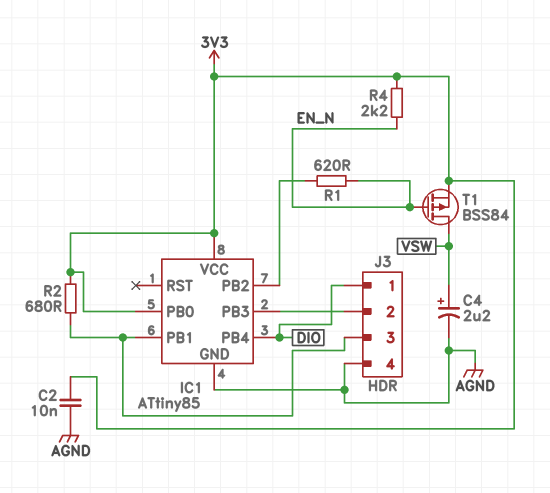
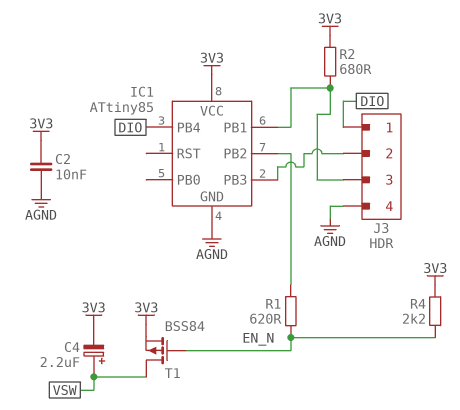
C4: 2.2uF (plus VSW, minus AGND) -> 2.2uF (plus VSW, minus 3V3)
IC1 pin PB0: 3V3 -> none

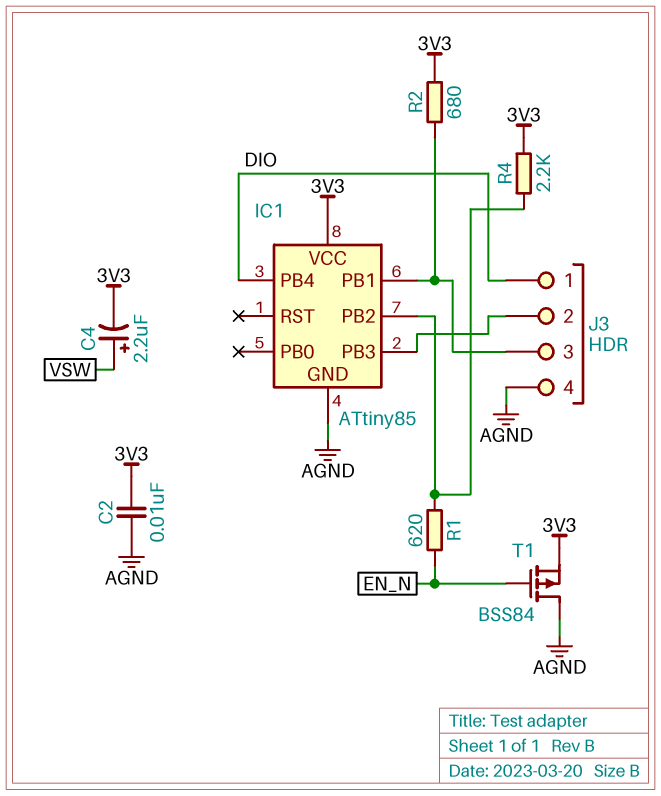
R4: 2.2k (3V3, EN_N) -> 2.2k (3V3, IC1/PB2)
T1: PMOS BSS84 (G EN_N, D VSW, S 3V3) -> PMOS BSS84 (G EN_N, D AGND, S 3V3)

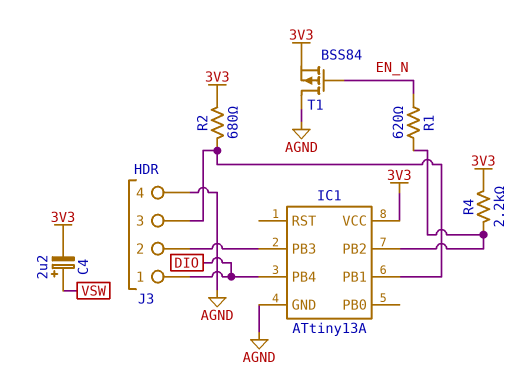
C2: 10nF (3V3, AGND) -> none
IC1: ATtiny85 -> ATtiny13A

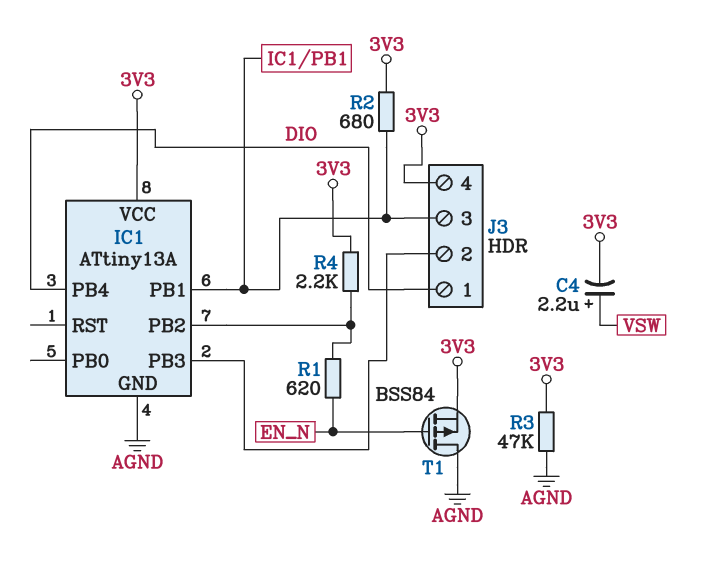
J3 pin 4: AGND -> 3V3
R3: none -> 47k (3V3, AGND)

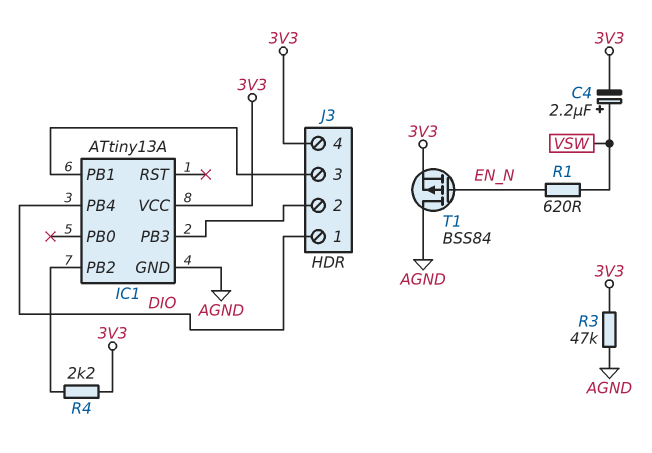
R1: 620 (EN_N, IC1/PB2) -> 620 (EN_N, VSW)
R2: 680 (3V3, IC1/PB1) -> none

